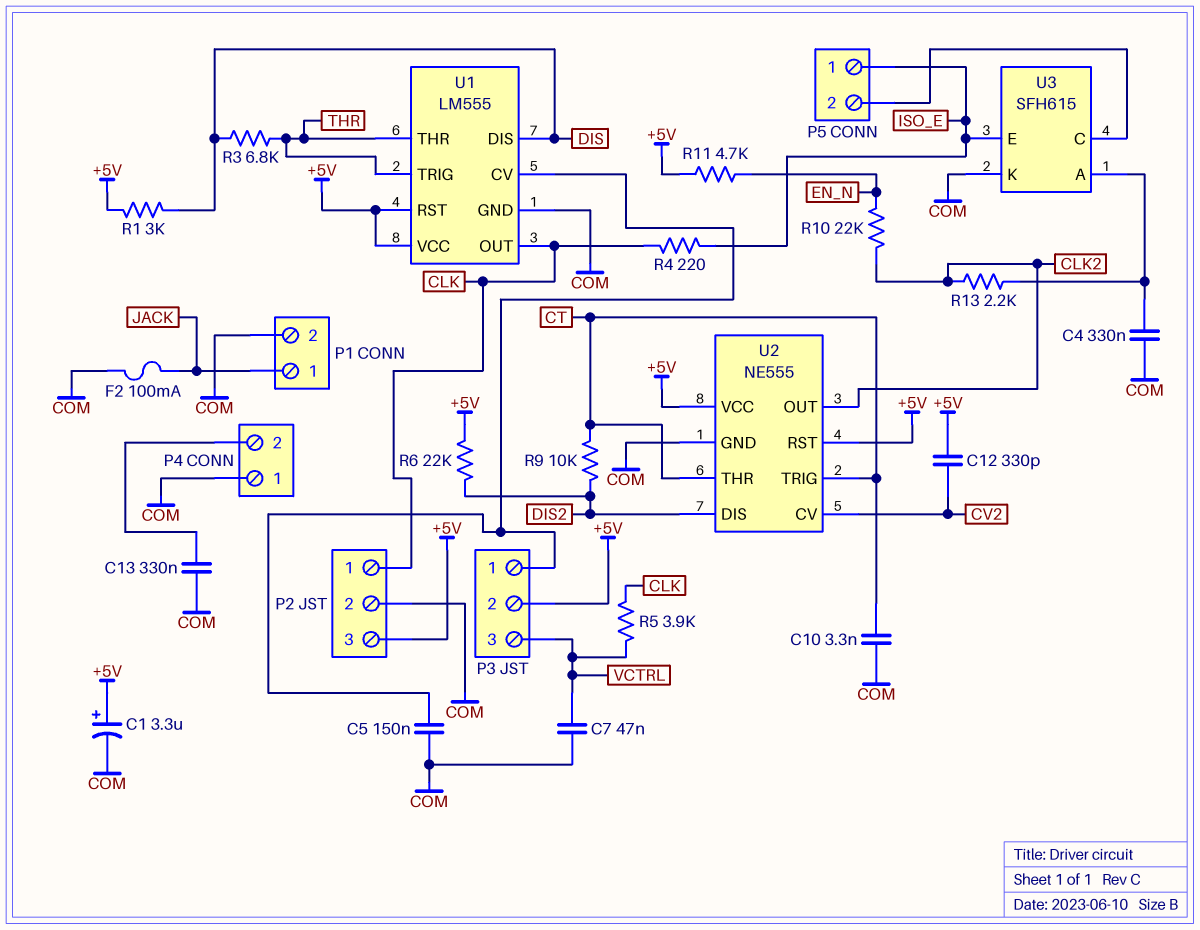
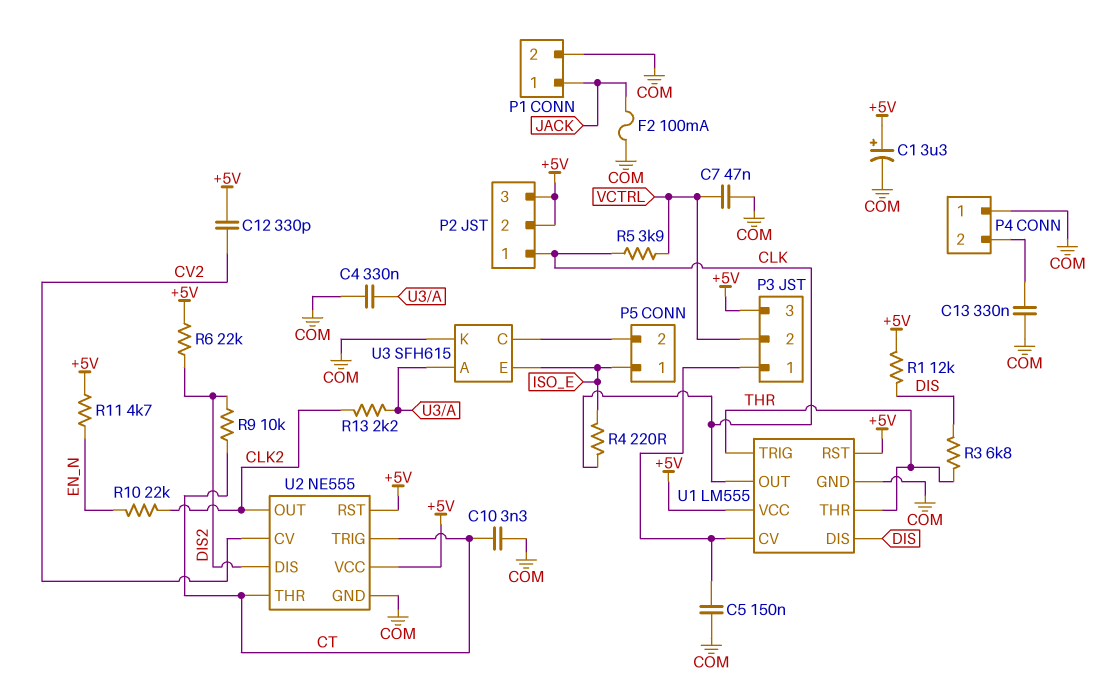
P2 pin 2: COM -> +5V
P3 pin 2: +5V -> VCTRL
P3 pin 3: VCTRL -> +5V
R1: 3k (+5V, DIS) -> 12k (+5V, DIS)

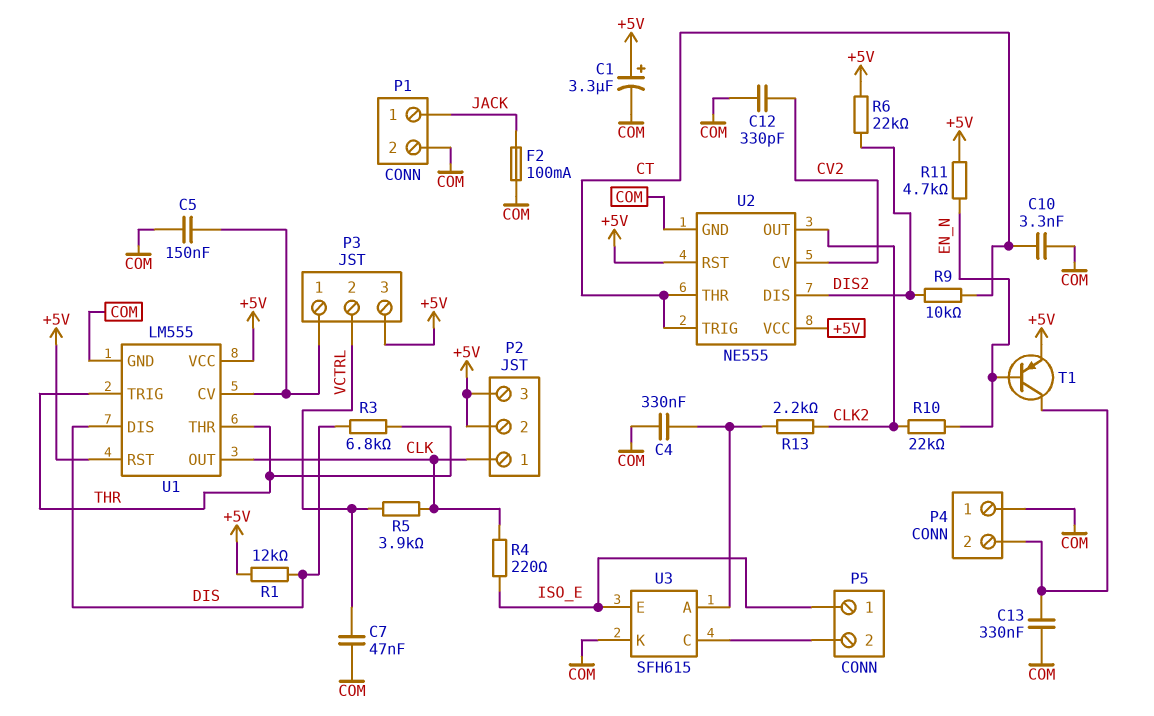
C12: 330pF (+5V, CV2) -> 330pF (COM, CV2)
T1: none -> PNP (B EN_N, C P4/2, E +5V)

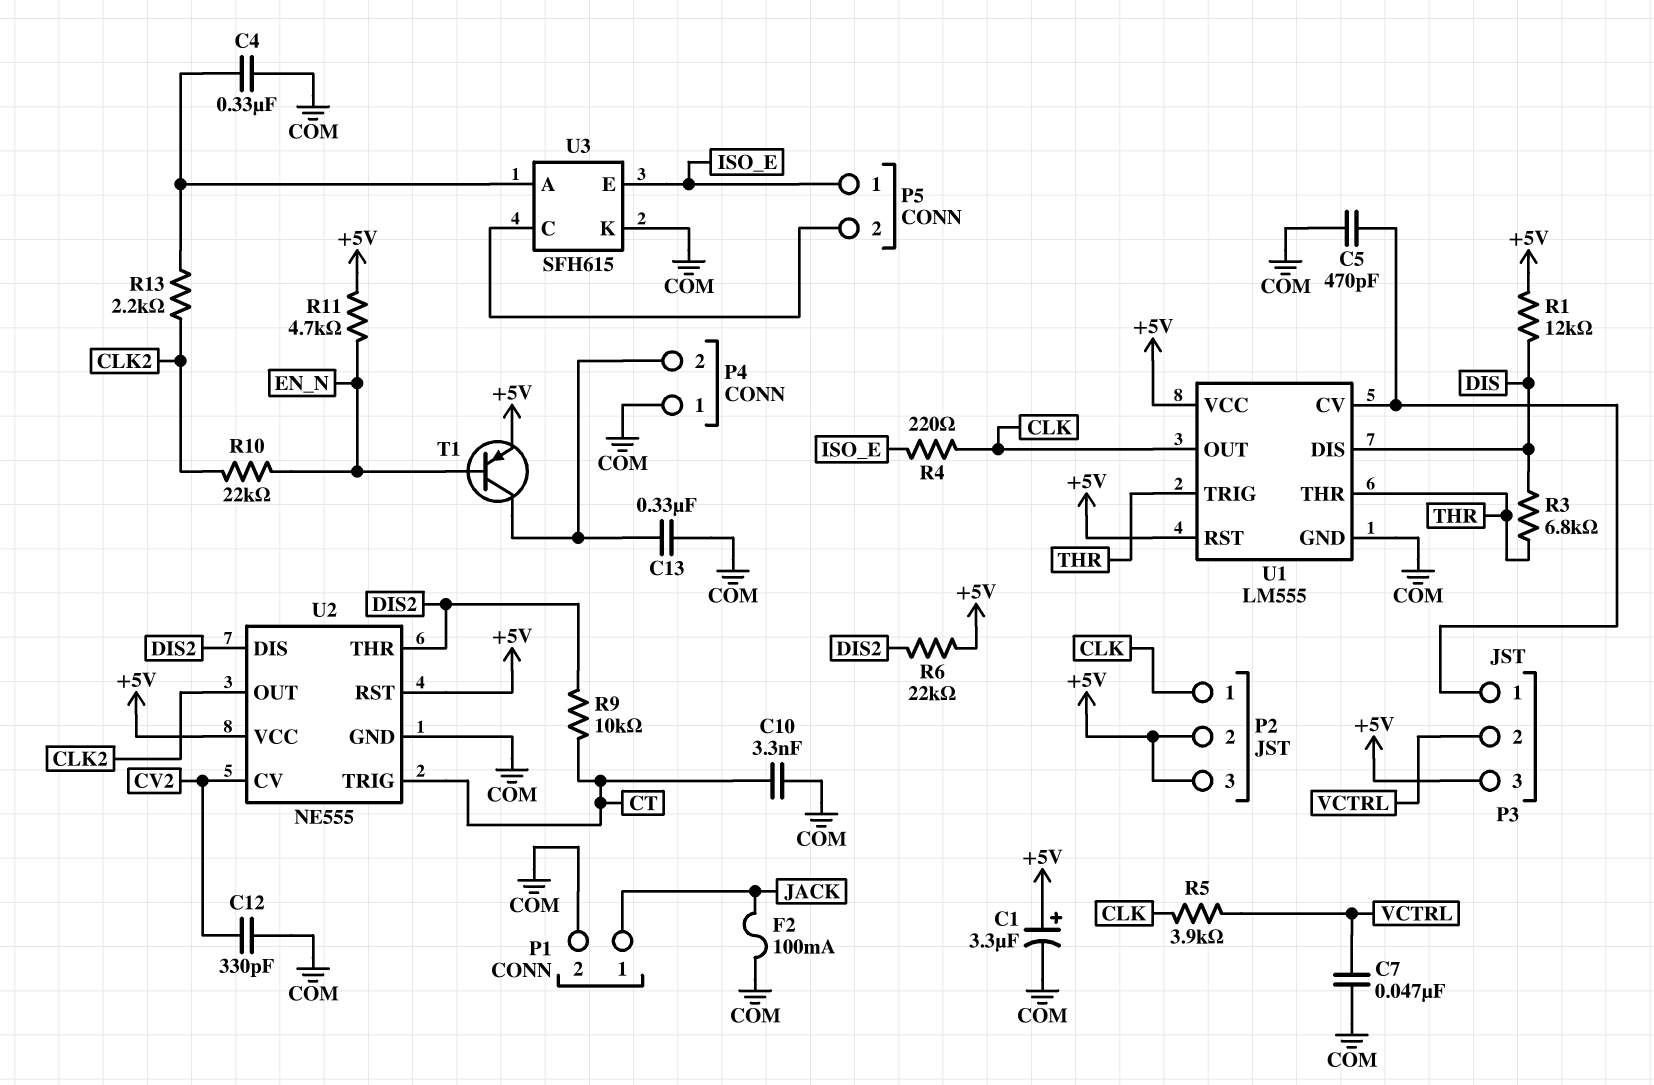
C5: 150nF (COM, P3/1) -> 470pF (COM, P3/1)
U2 pin THR: CT -> DIS2

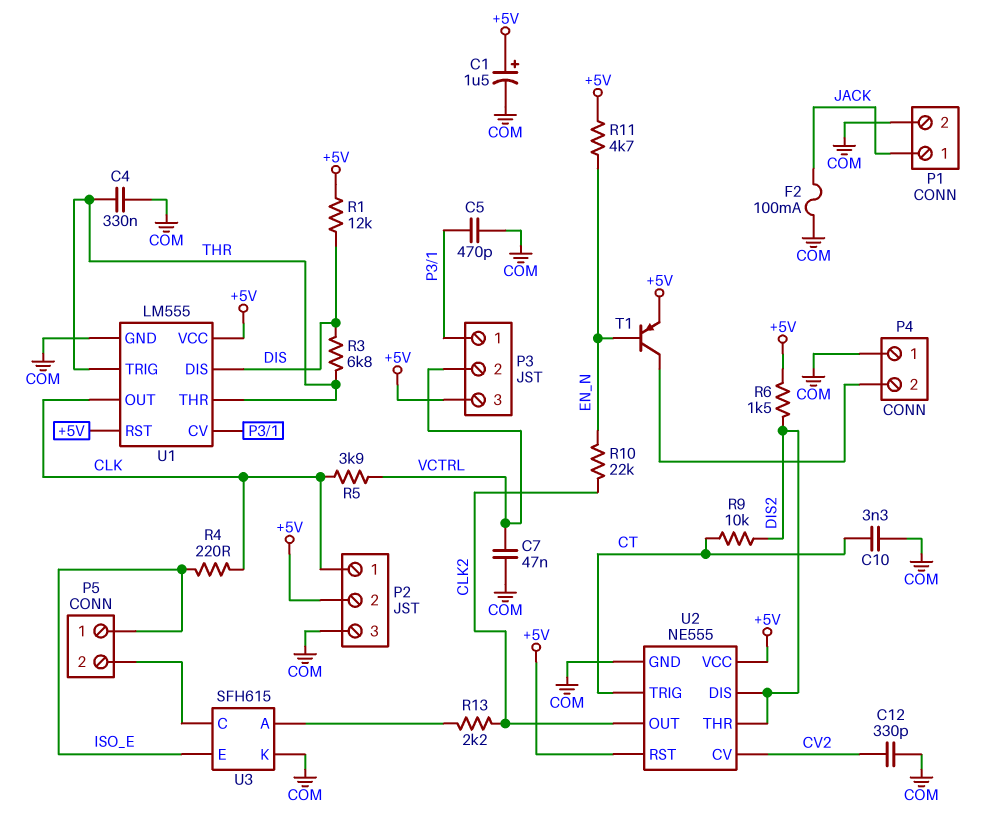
C1: 3.3uF (plus +5V, minus COM) -> 1.5uF (plus +5V, minus COM)
C4: 330nF (COM, U3/A) -> 330nF (COM, THR)
C13: 330nF (COM, P4/2) -> none
P2 pin 3: +5V -> COM
R6: 22k (+5V, DIS2) -> 1.5k (+5V, DIS2)

